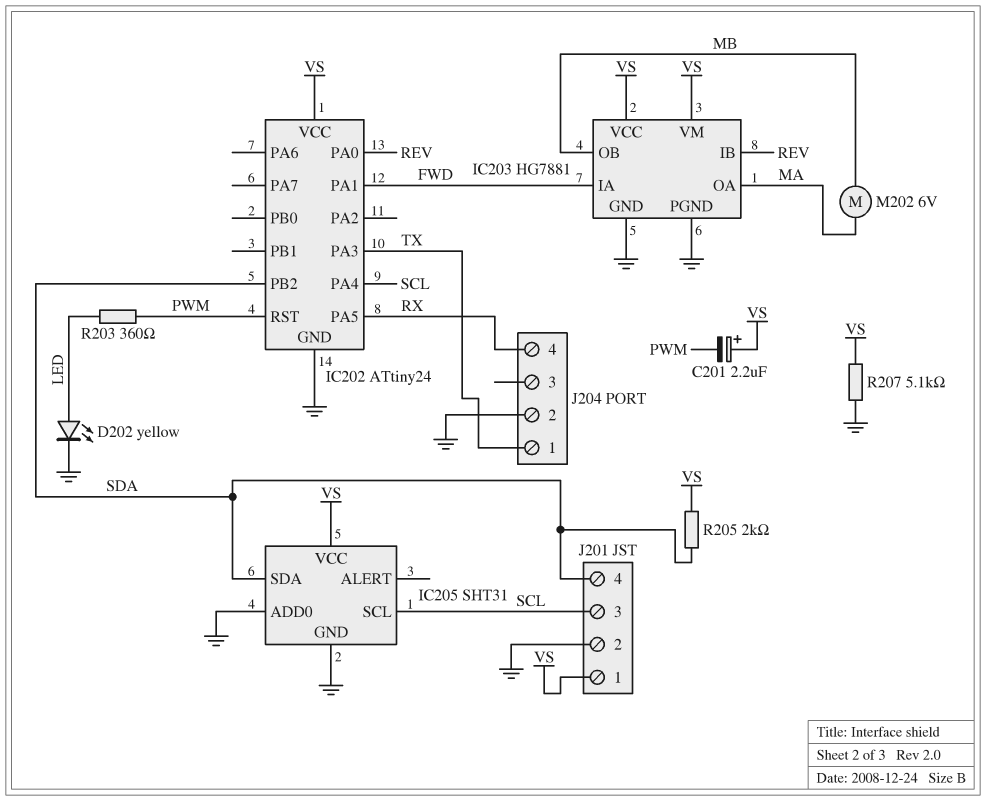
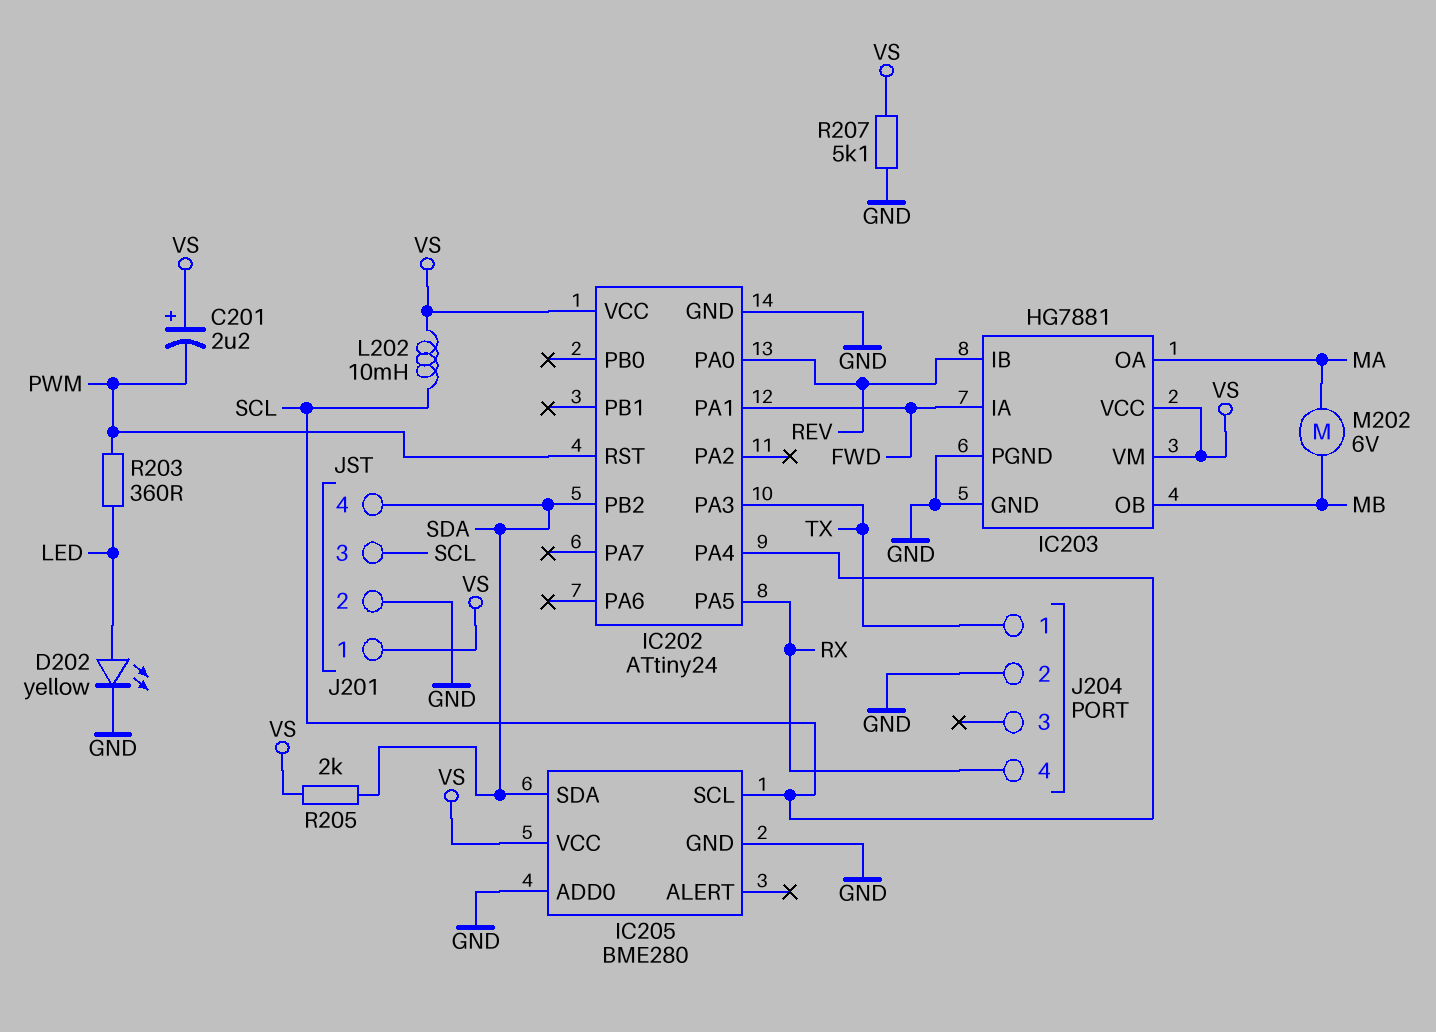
IC205: SHT31 -> BME280
L202: none -> 10mH (SCL, VS)

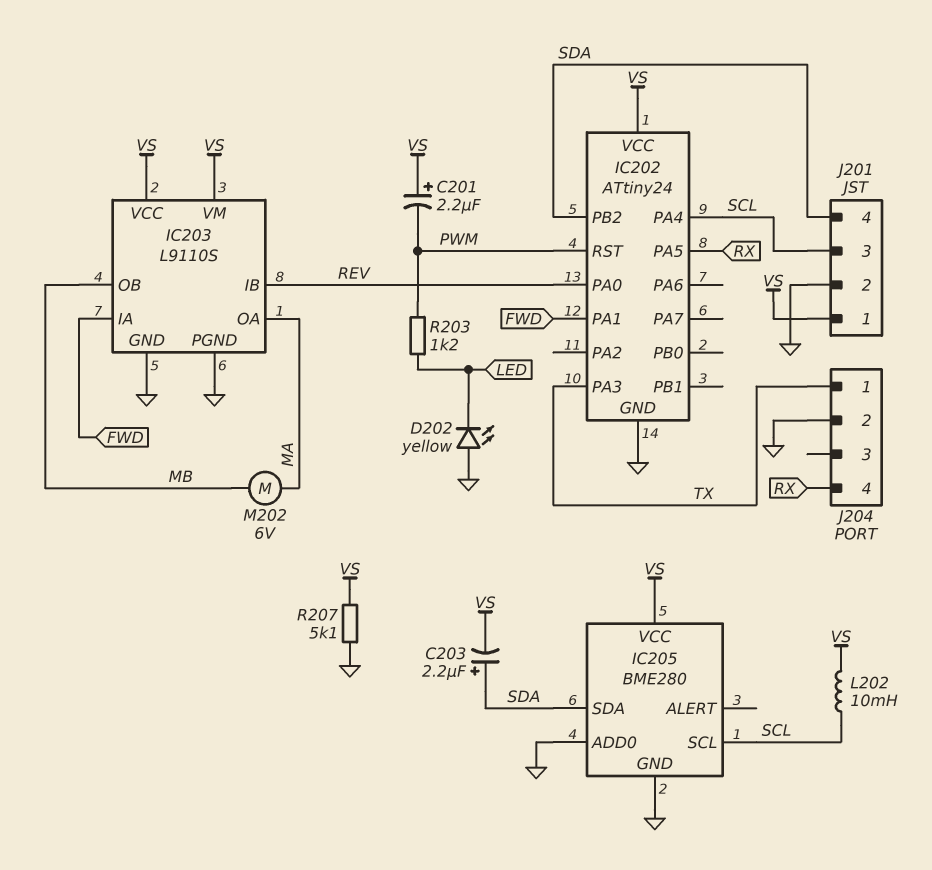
C203: none -> 2.2uF (plus SDA, minus VS)
D202: LED yellow (A LED, K GND) -> LED yellow (A GND, K LED)
IC203: HG7881 -> L9110S
R203: 360 (LED, PWM) -> 1.2k (LED, PWM)
R205: 2k (SDA, VS) -> none

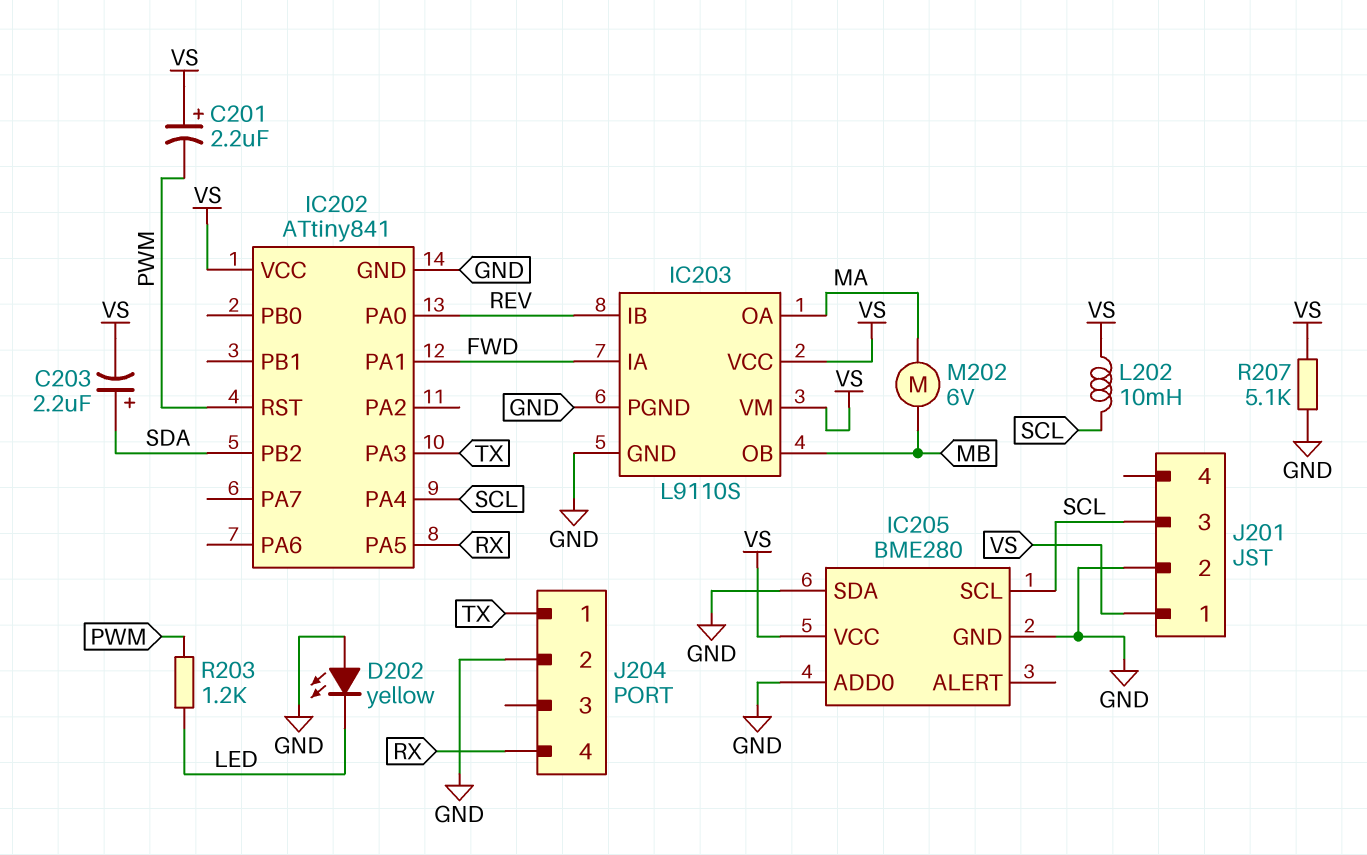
IC202: ATtiny24 -> ATtiny841
IC205 pin SDA: SDA -> GND
J201 pin 4: SDA -> none

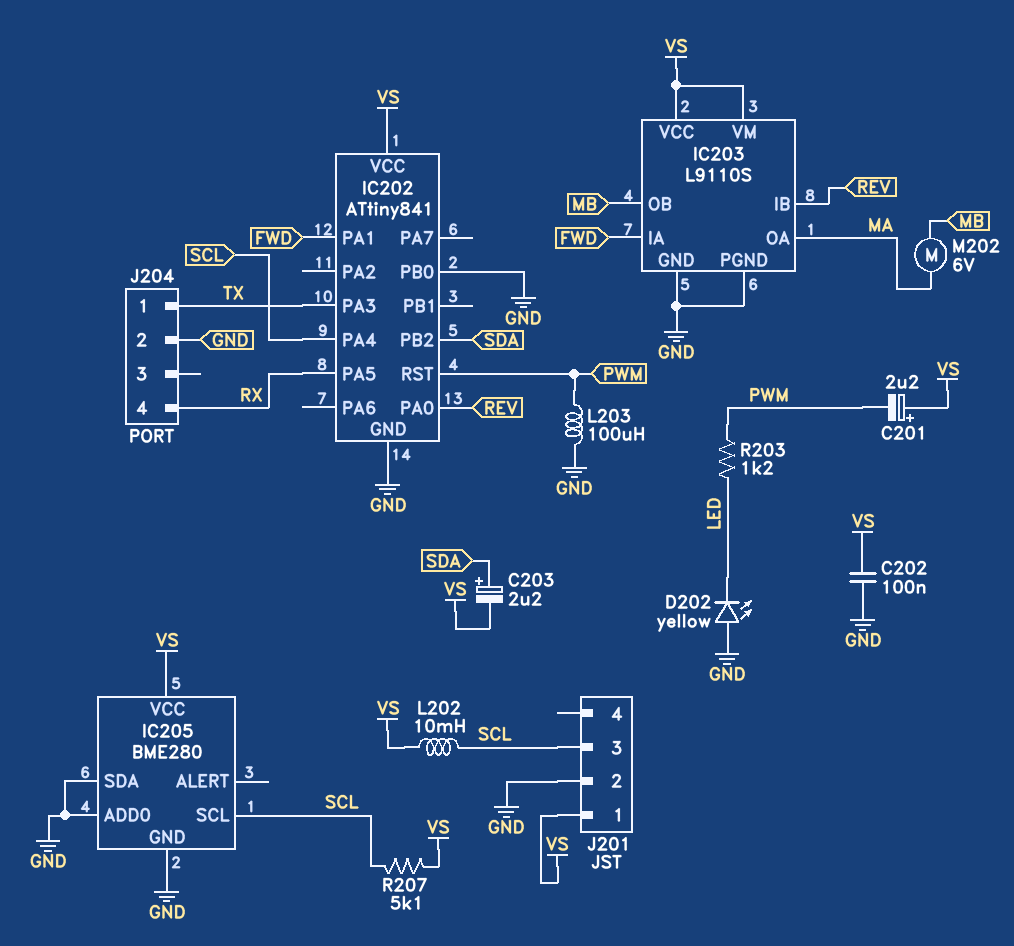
C202: none -> 100nF (GND, VS)
IC202 pin PB0: none -> GND
L203: none -> 100uH (GND, PWM)
R207: 5.1k (GND, VS) -> 5.1k (SCL, VS)

